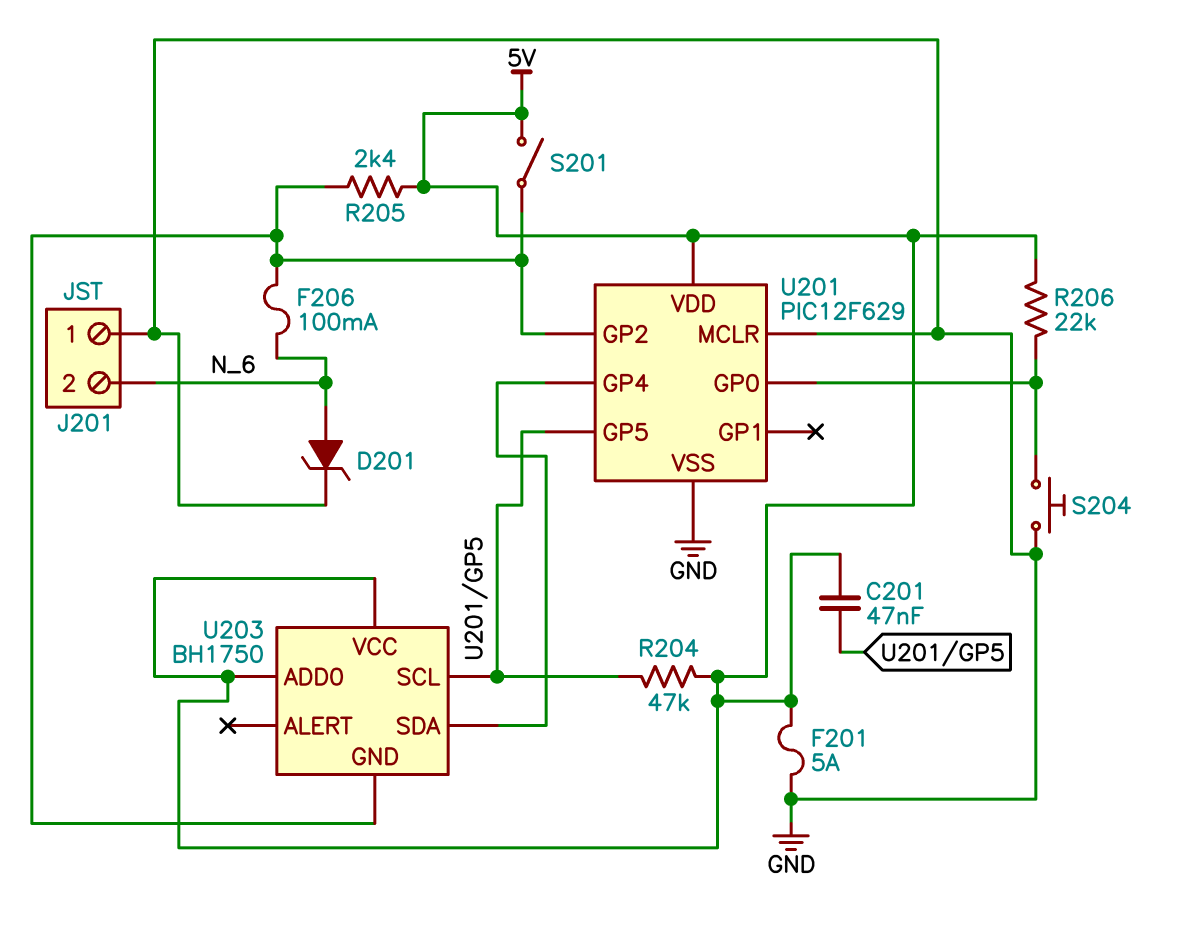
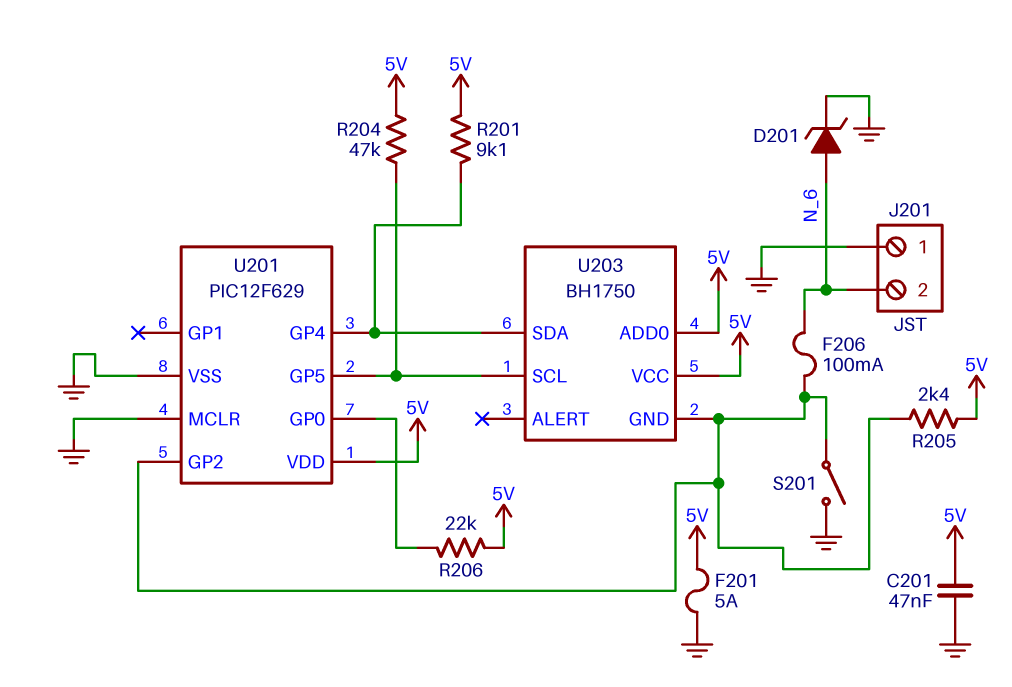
C201: 47nF (5V, U201/GP5) -> 47nF (5V, GND)
R201: none -> 9.1k (5V, U201/GP4)
S201: switch (5V, U201/GP2) -> switch (GND, U201/GP2)
S204: button (GND, U201/GP0) -> none

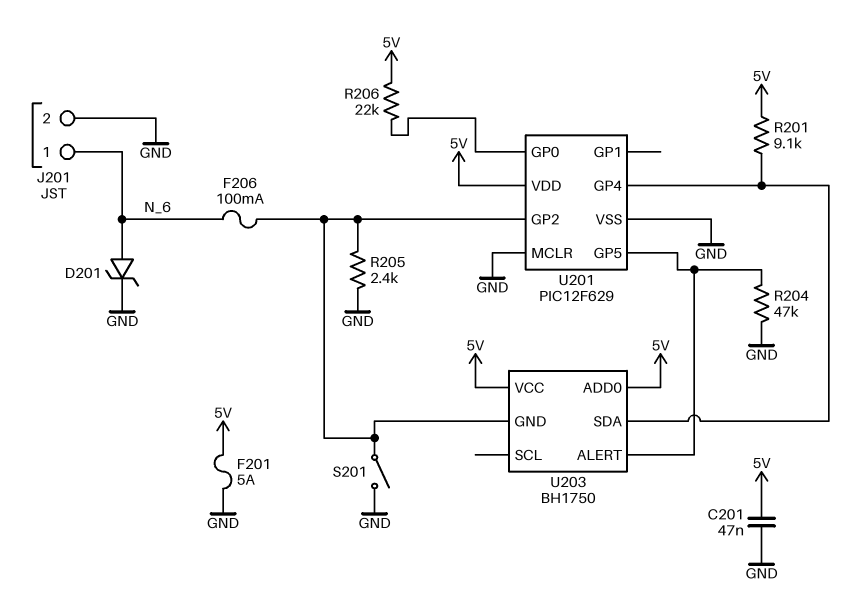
J201 pin 1: GND -> N_6
J201 pin 2: N_6 -> GND
R204: 47k (5V, U201/GP5) -> 47k (GND, U201/GP5)
R205: 2.4k (5V, U201/GP2) -> 2.4k (GND, U201/GP2)
U203 pin ALERT: none -> U201/GP5
U203 pin SCL: U201/GP5 -> none

